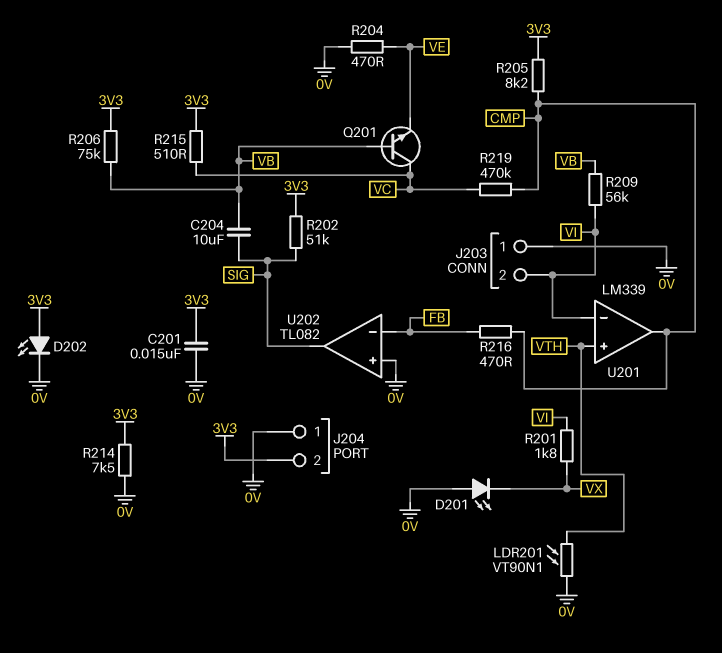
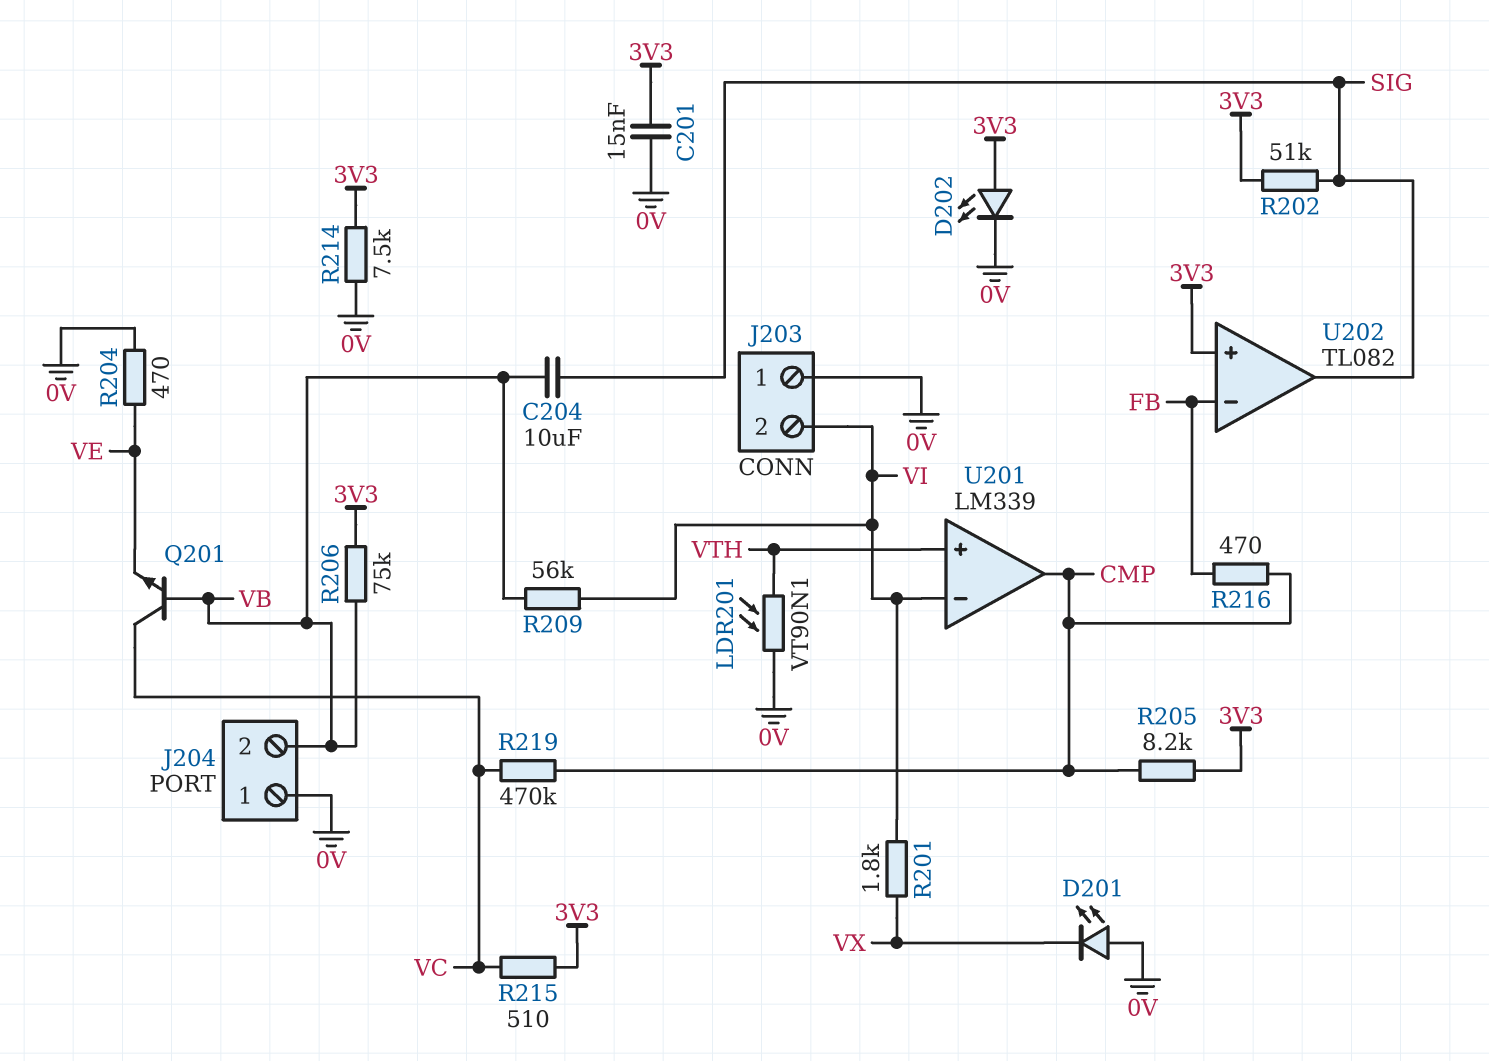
J204 pin 2: 3V3 -> VB
U202 pin in+: 0V -> 3V3

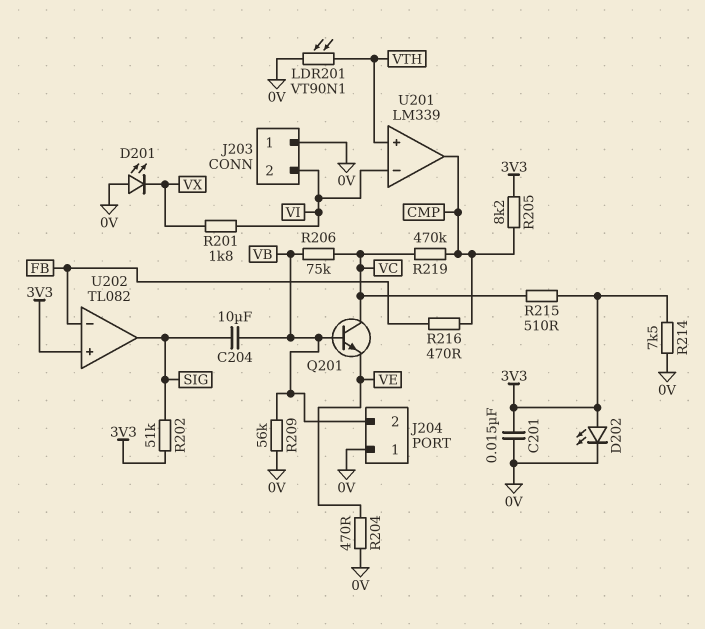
R206: 75k (3V3, VB) -> 75k (VB, VC)
R209: 56k (VB, VI) -> 56k (0V, VB)

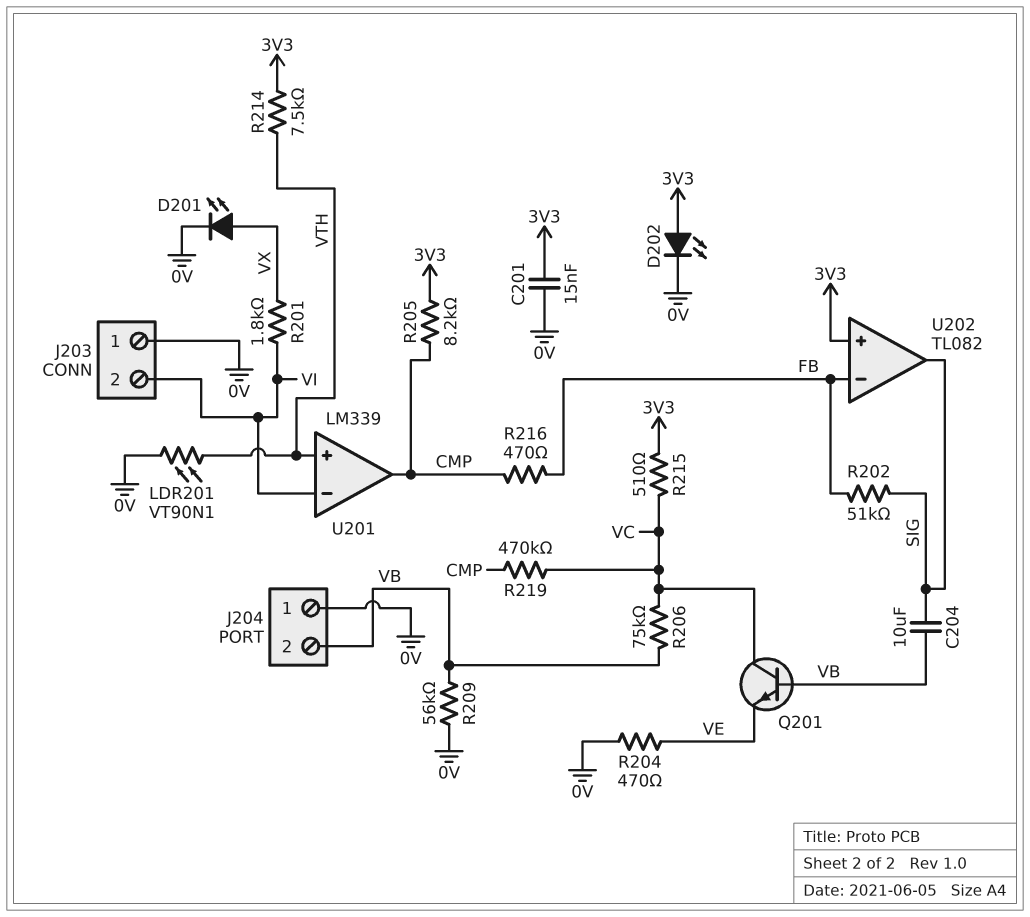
D201: LED (A 0V, K VX) -> LED (A VX, K 0V)
R202: 51k (3V3, SIG) -> 51k (FB, SIG)
R214: 7.5k (0V, 3V3) -> 7.5k (3V3, VTH)

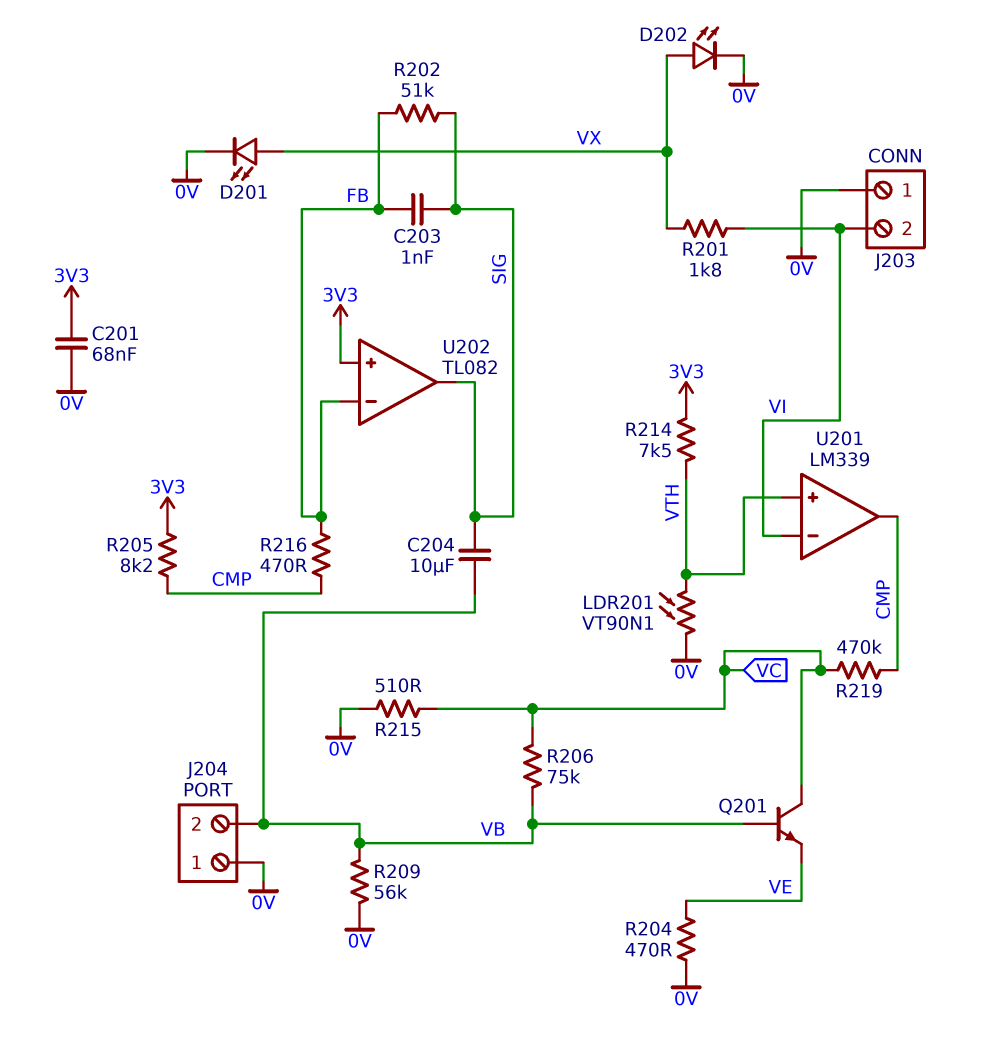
C201: 15nF (0V, 3V3) -> 68nF (0V, 3V3)
C203: none -> 1nF (FB, SIG)
D202: LED (A 3V3, K 0V) -> LED (A VX, K 0V)
R215: 510 (3V3, VC) -> 510 (0V, VC)

